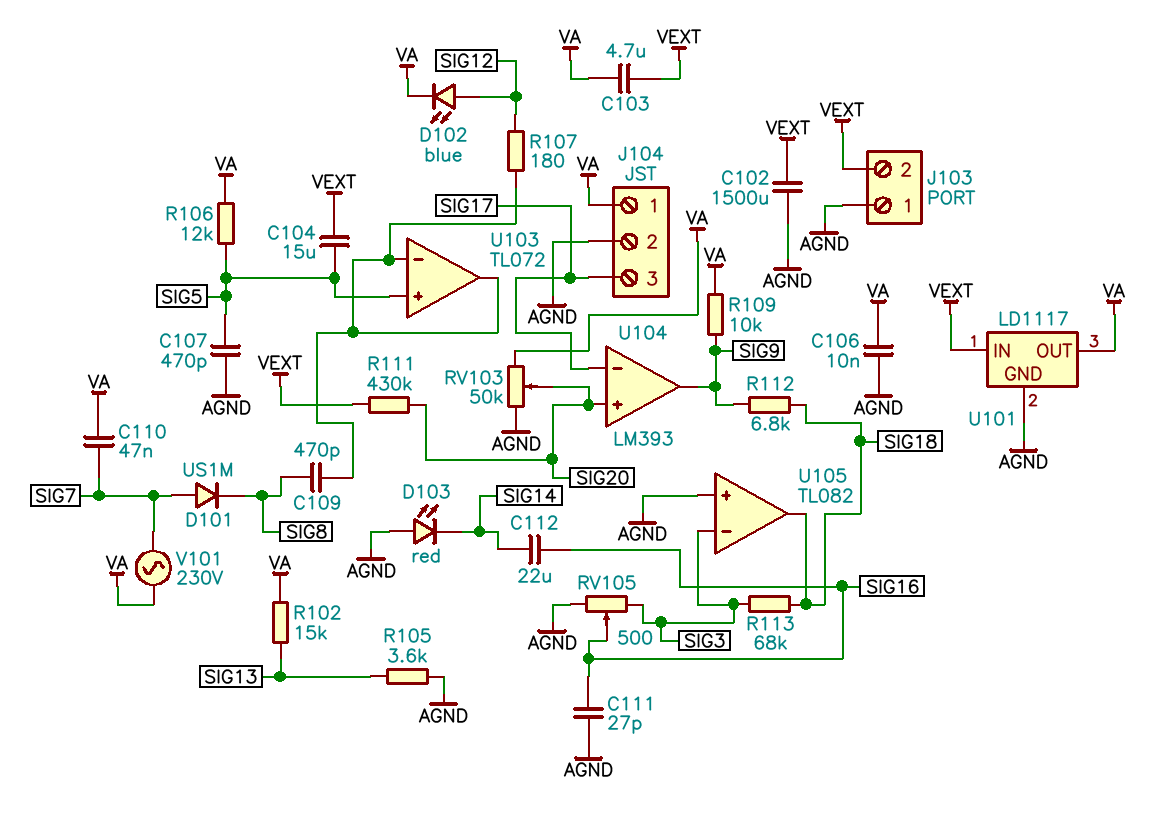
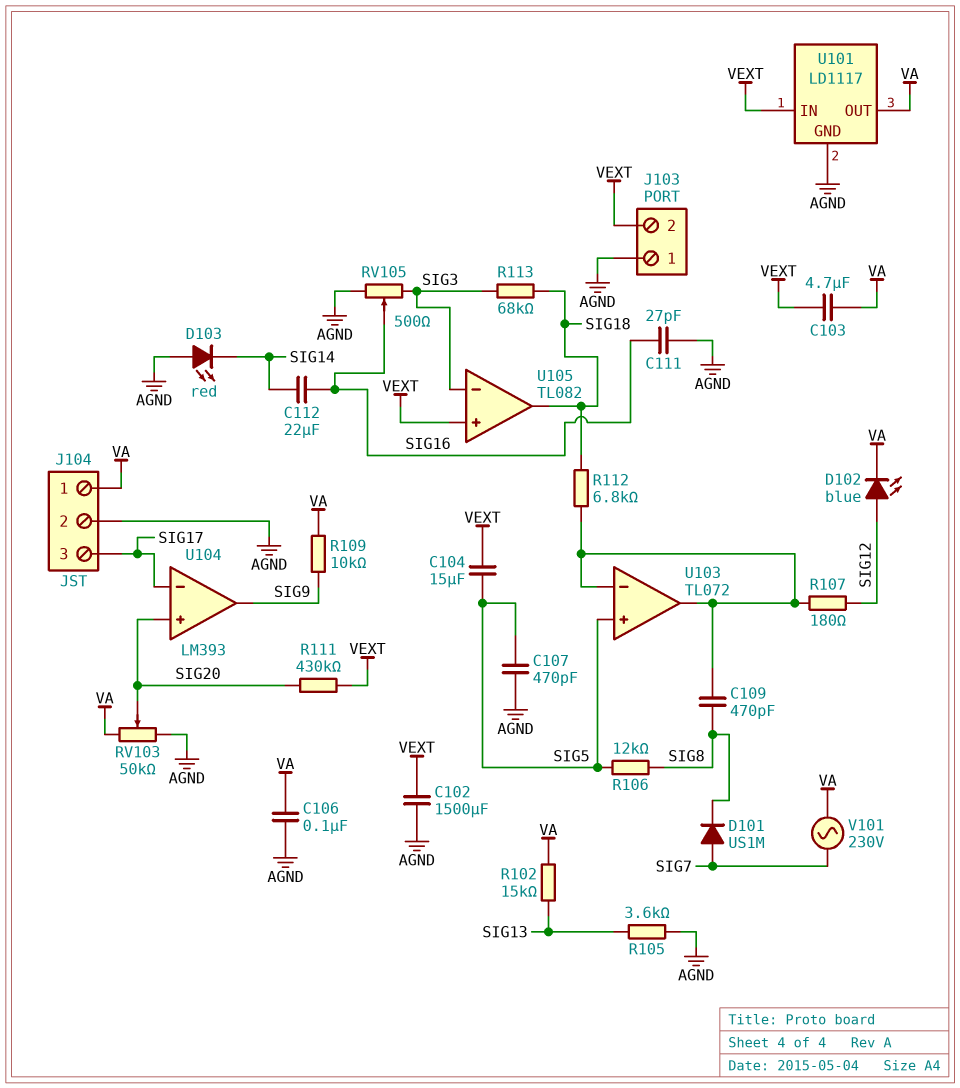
C106: 10nF (AGND, VA) -> 100nF (AGND, VA)
C110: 47nF (SIG7, VA) -> none
R106: 12k (SIG5, VA) -> 12k (SIG5, SIG8)
R112: 6.8k (SIG9, SIG18) -> 6.8k (SIG18, U103/in-)
U105 pin in+: AGND -> VEXT

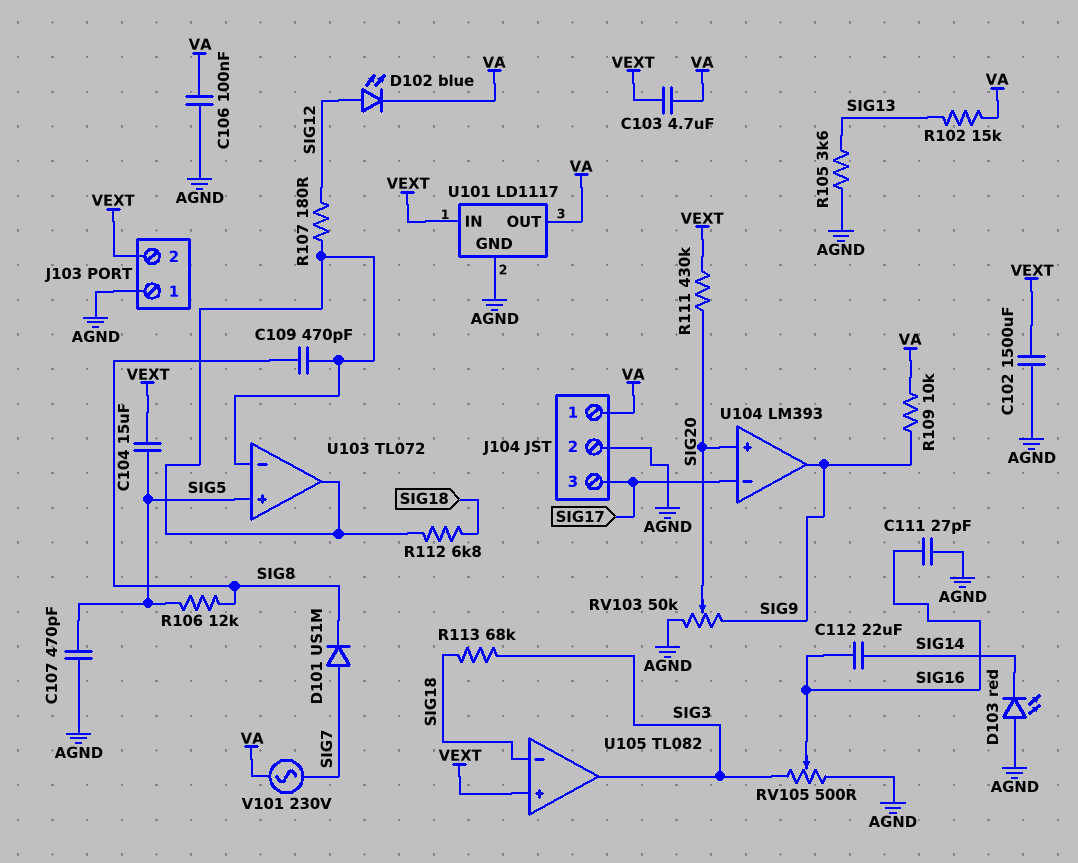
RV103: 50k (AGND, VA, wiper SIG20) -> 50k (AGND, SIG9, wiper SIG20)
U105 pin in-: SIG3 -> SIG18
U105 pin out: SIG18 -> SIG3

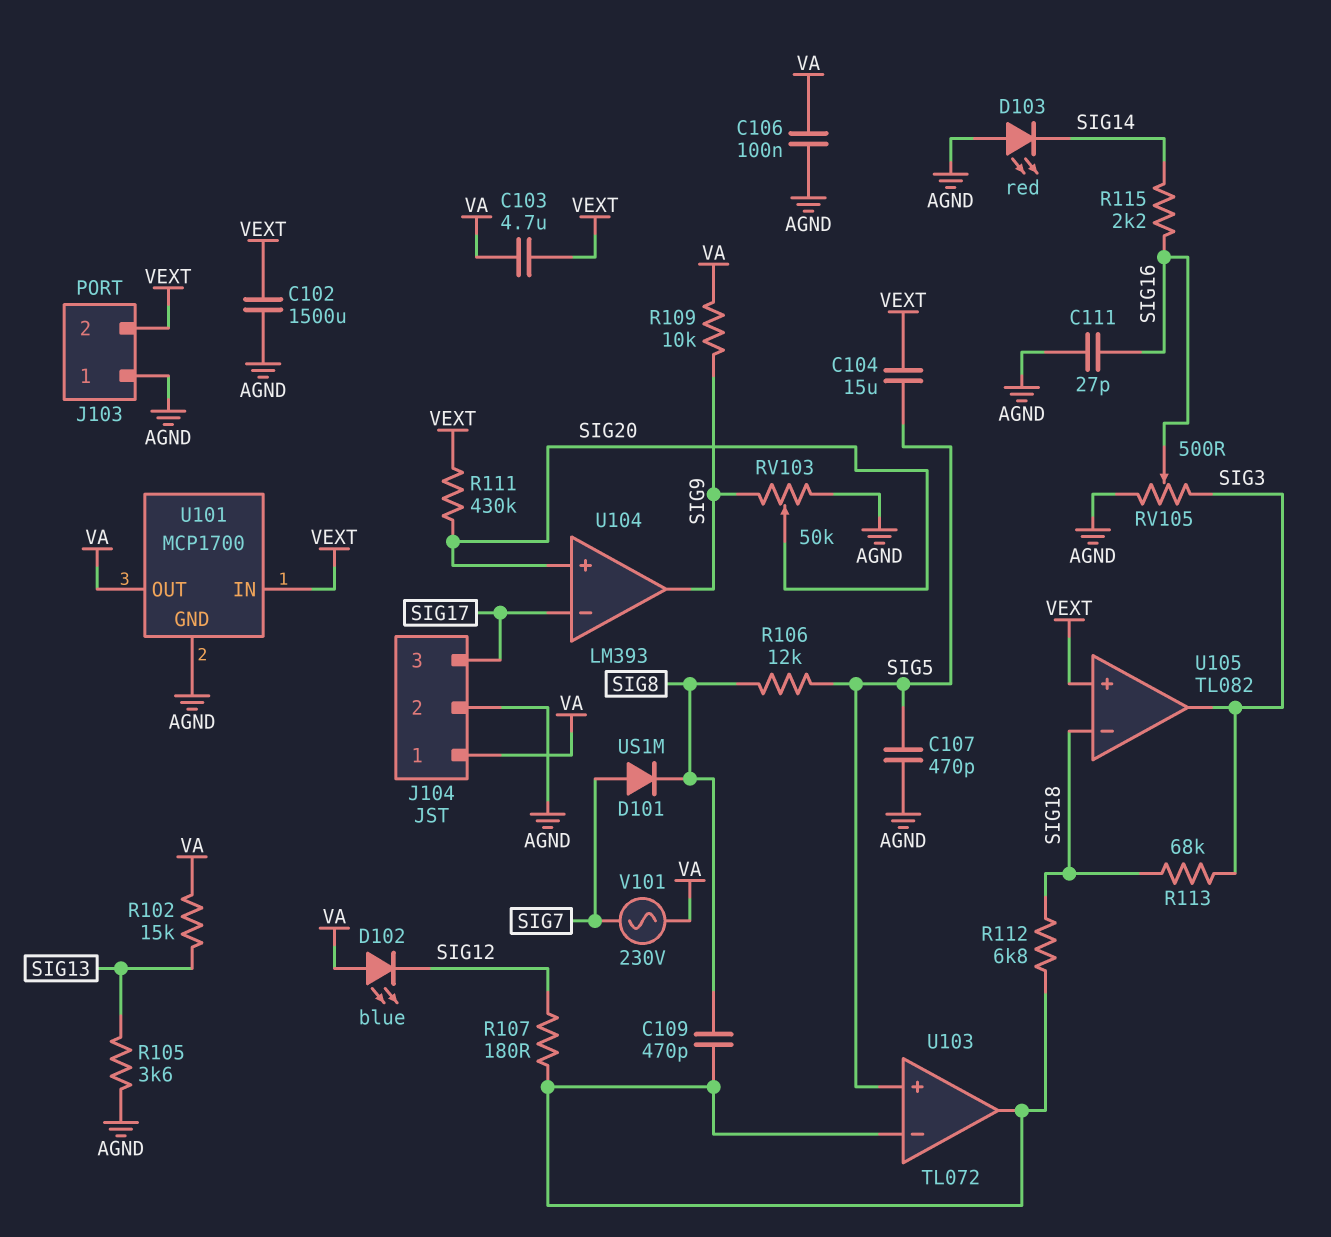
C112: 22uF (SIG14, SIG16) -> none
D102: LED blue (A SIG12, K VA) -> LED blue (A VA, K SIG12)
R115: none -> 2.2k (SIG14, SIG16)
U101: LD1117 -> MCP1700

